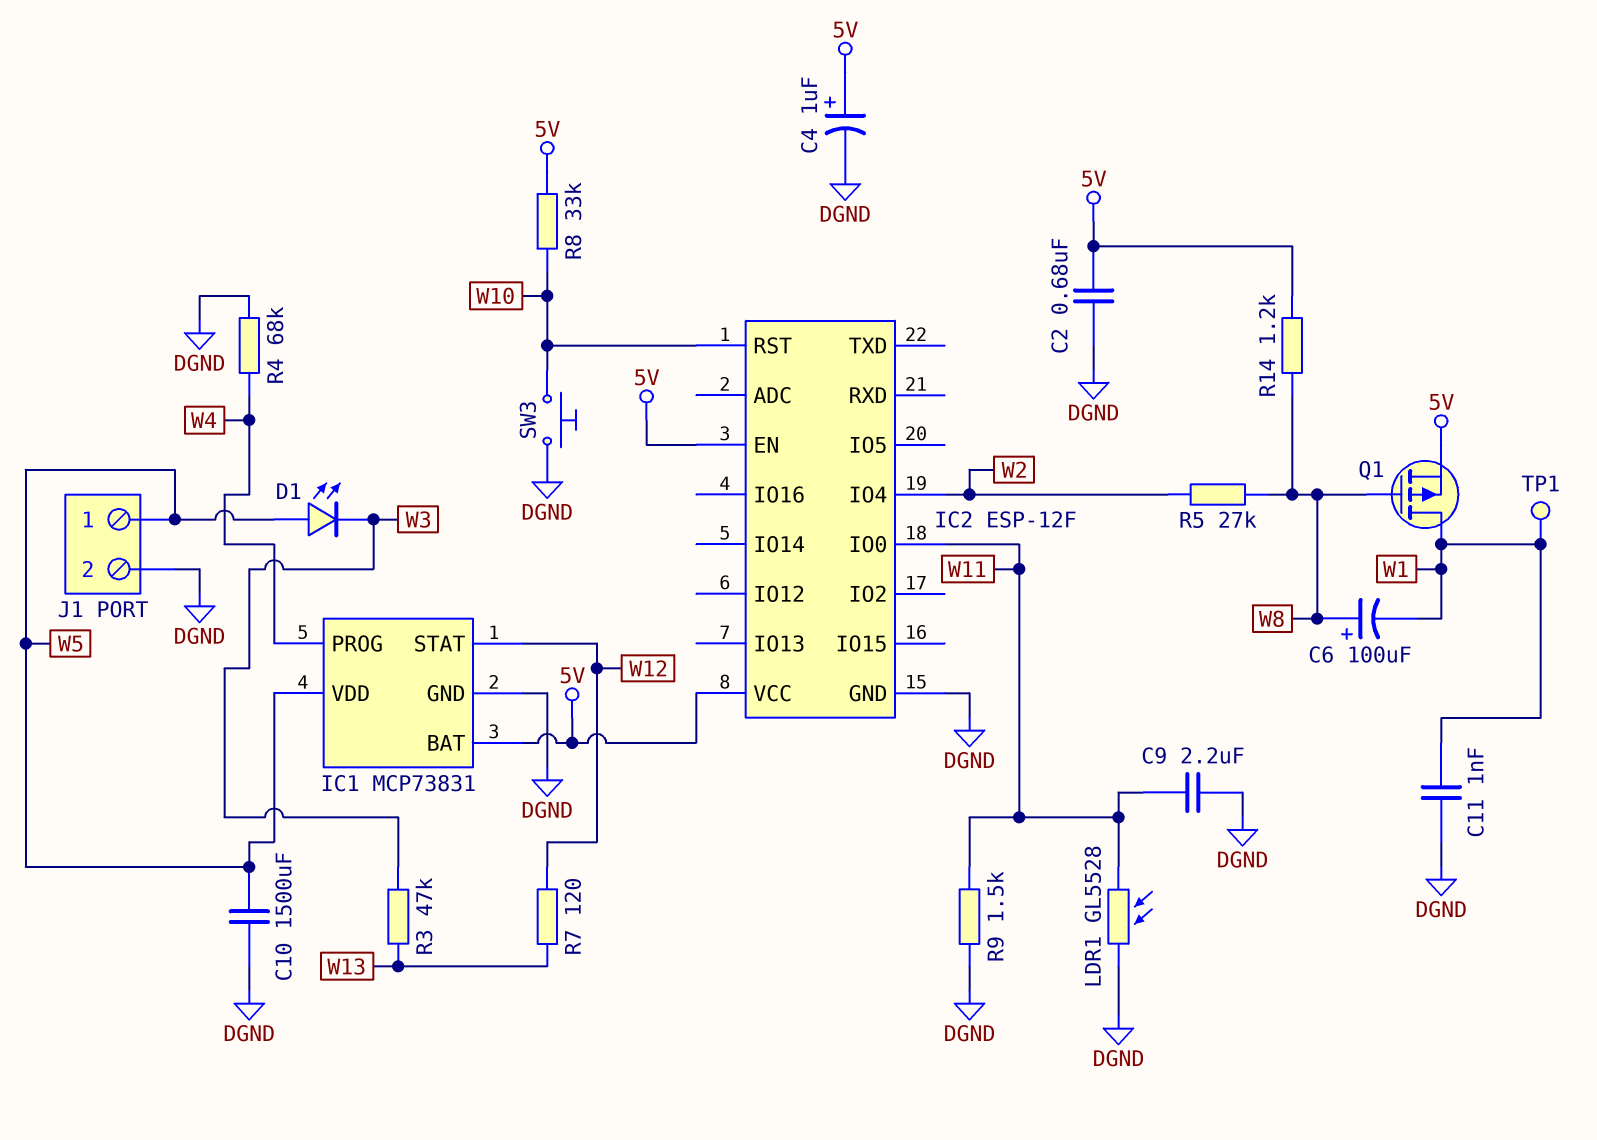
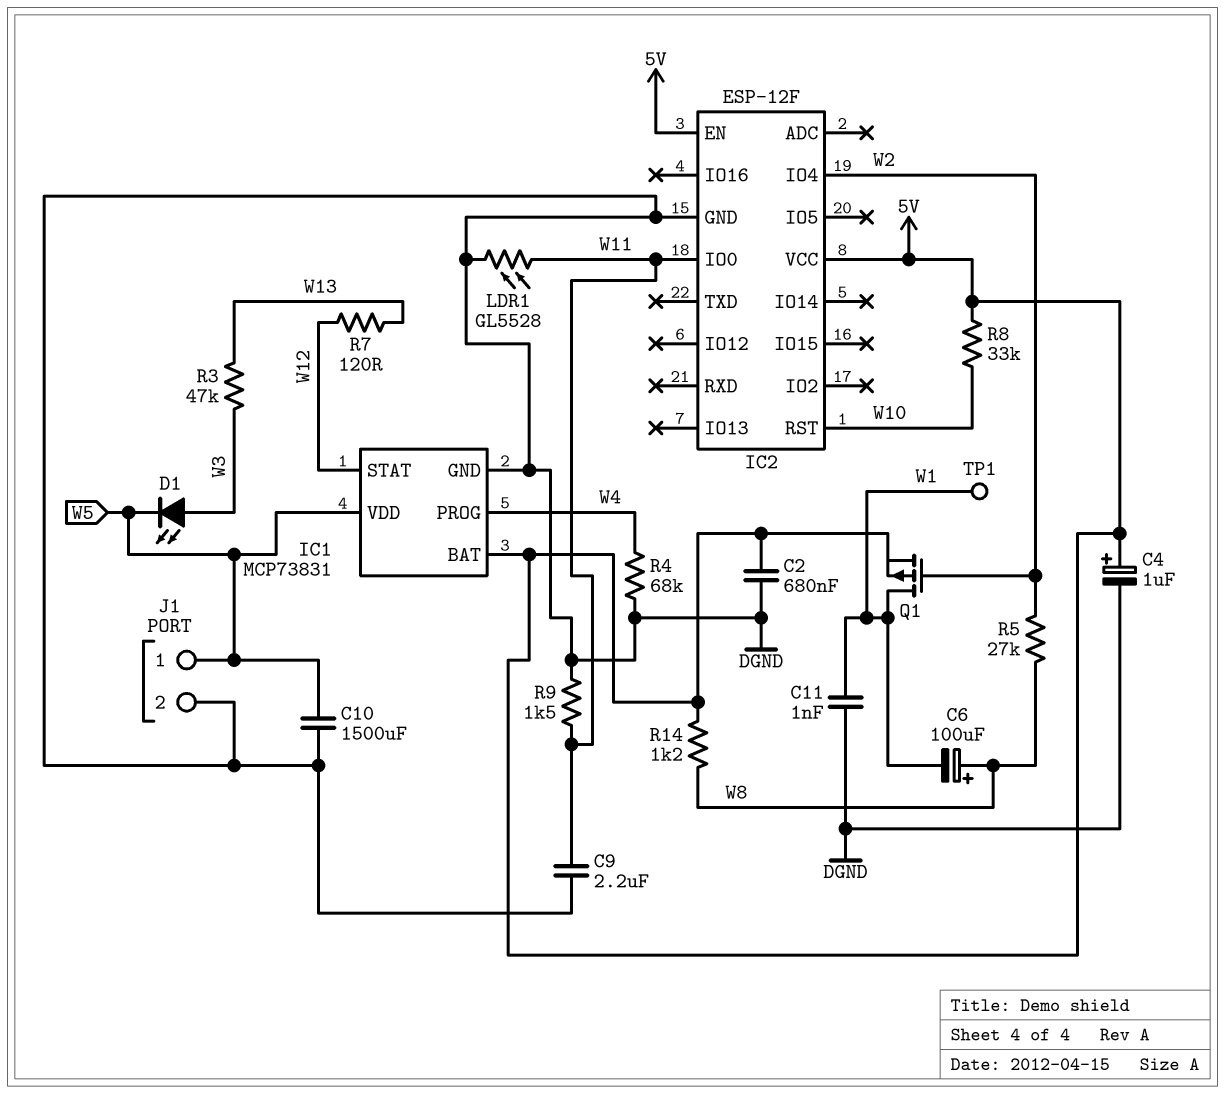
D1: LED (A W5, K W3) -> LED (A W3, K W5)
Q1: PMOS (G W8, D W1, S 5V) -> PMOS (G W2, D W1, S 5V)
SW3: button (DGND, W10) -> none

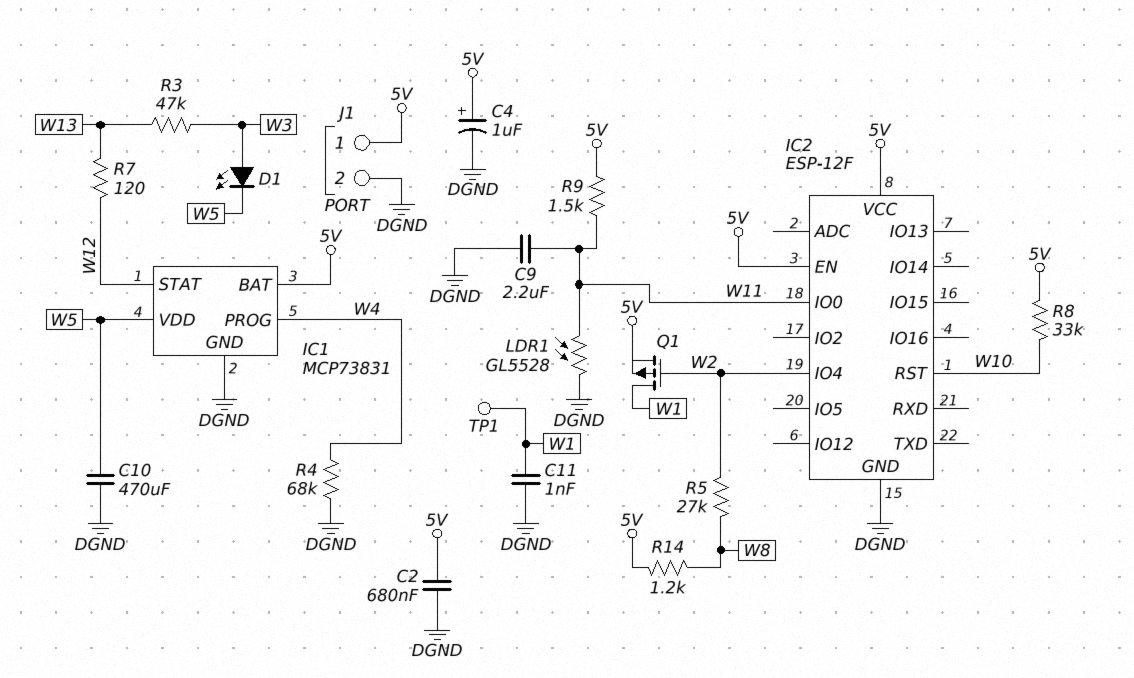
C6: 100uF (plus W8, minus W1) -> none
C10: 1500uF (DGND, W5) -> 470uF (DGND, W5)
J1 pin 1: W5 -> 5V
R9: 1.5k (DGND, W11) -> 1.5k (5V, W11)

